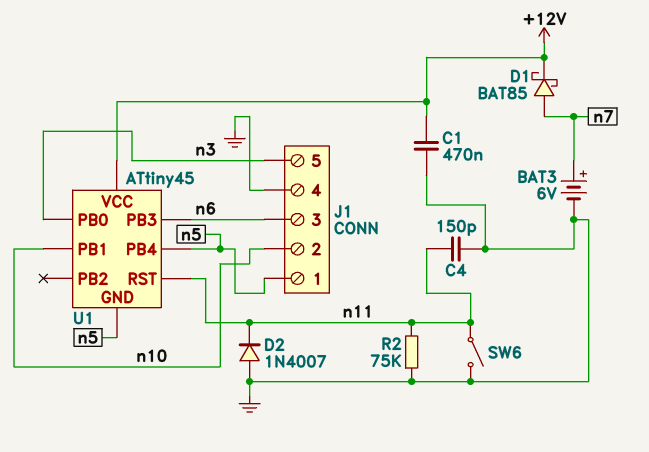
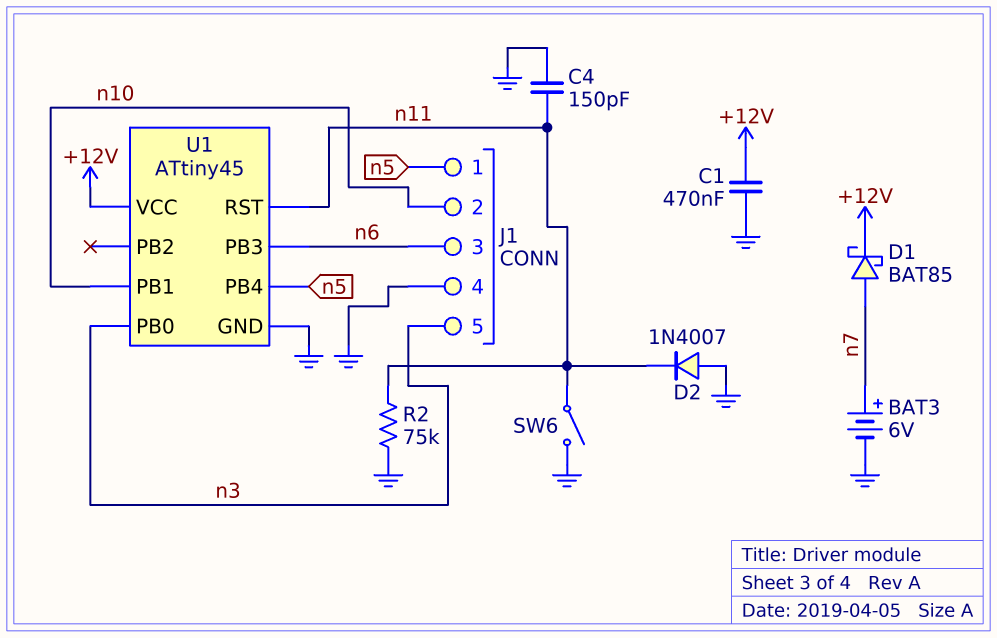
U1 pin GND: n5 -> GND

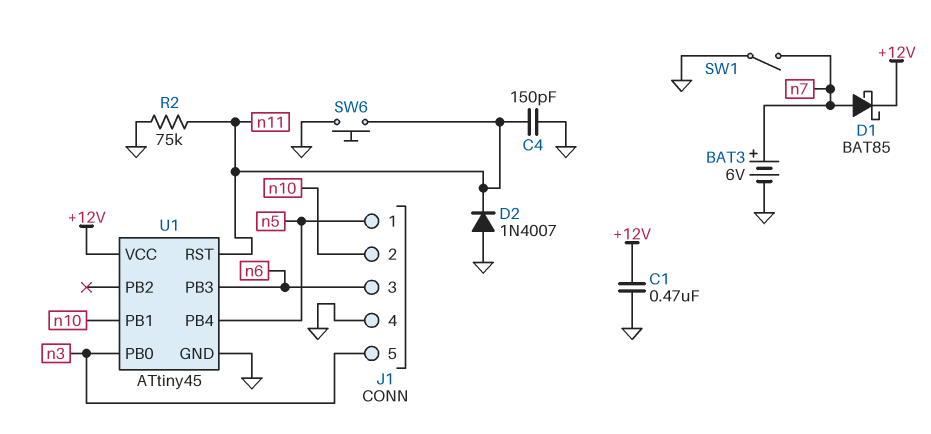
SW1: none -> switch (GND, n7)
SW6: switch (GND, n11) -> button (GND, n11)

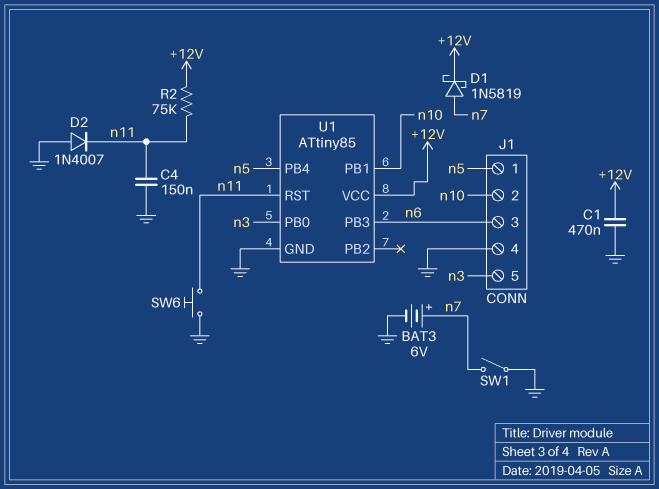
C4: 150pF (GND, n11) -> 150nF (GND, n11)
D1: schottky BAT85 (A n7, K +12V) -> schottky 1N5819 (A n7, K +12V)
R2: 75k (GND, n11) -> 75k (+12V, n11)
U1: ATtiny45 -> ATtiny85

